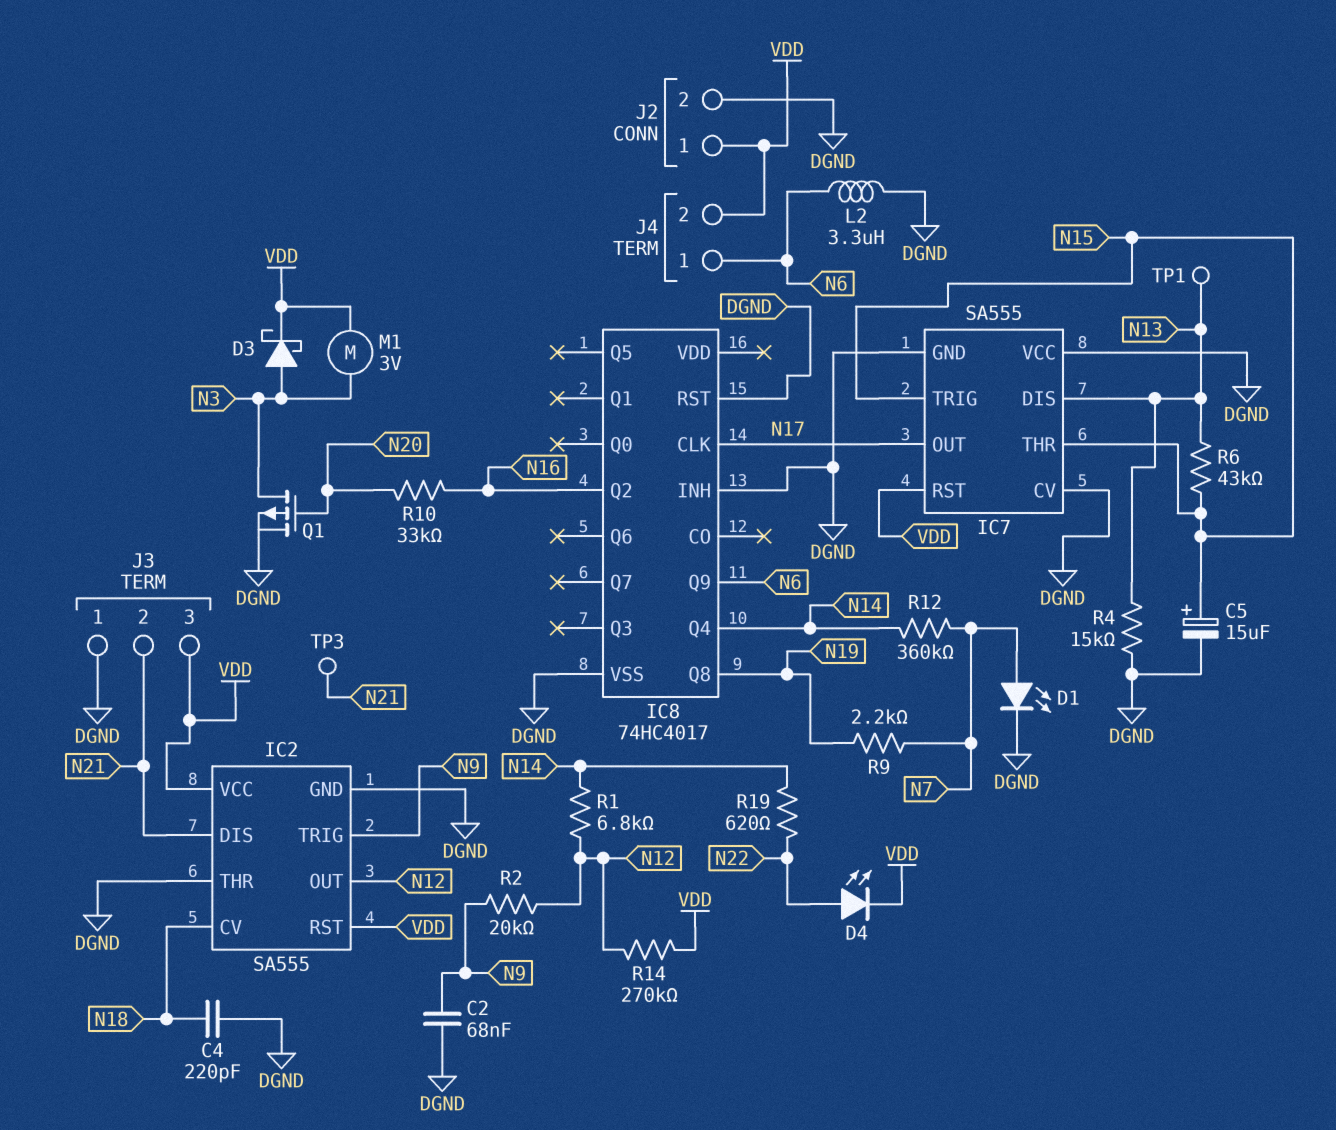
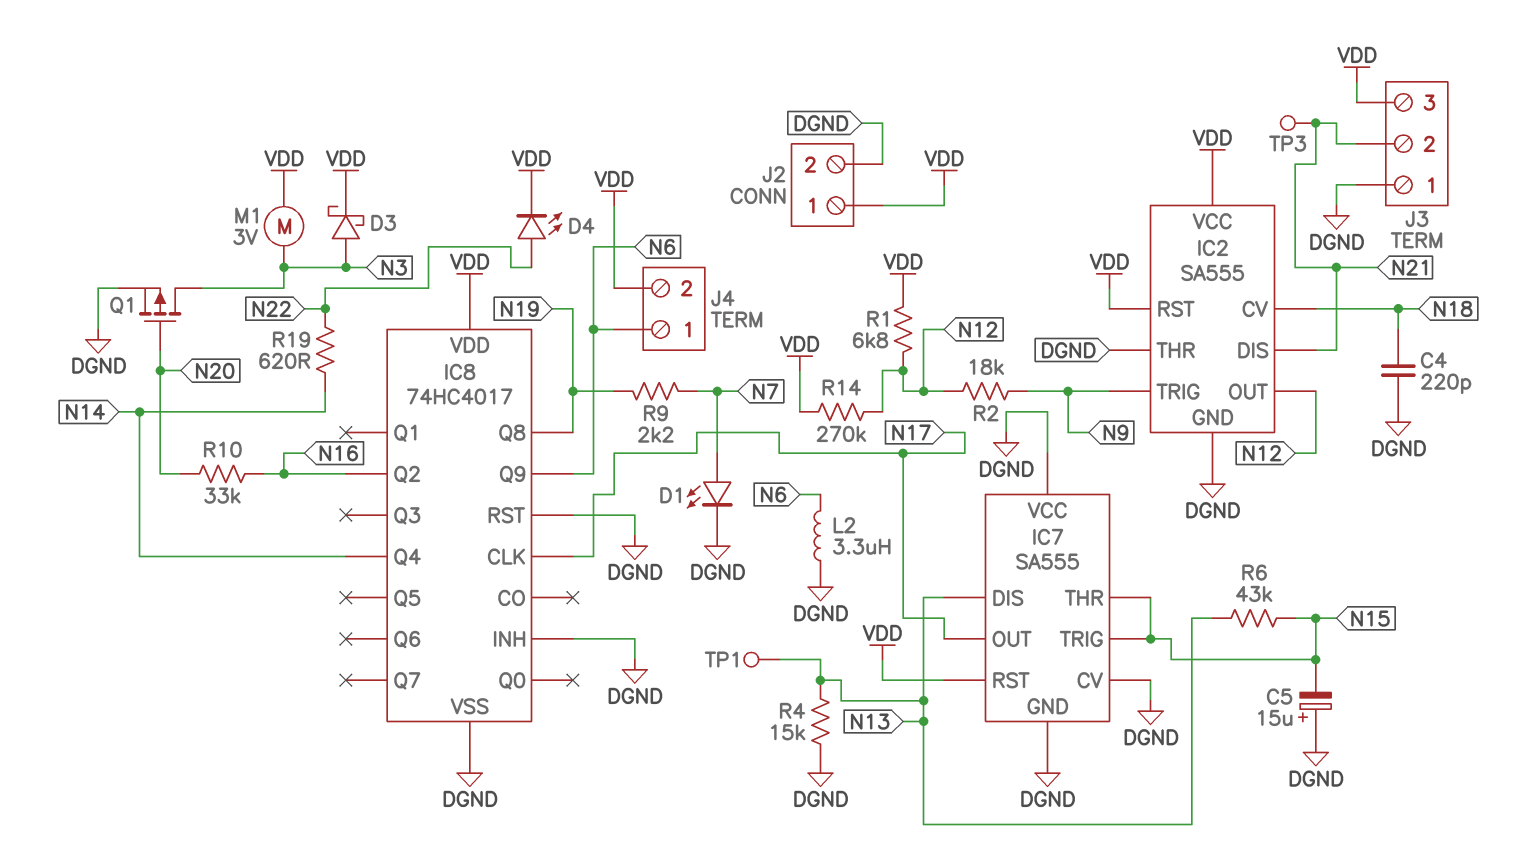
C2: 68nF (DGND, N9) -> none
C5: 15uF (plus N15, minus DGND) -> 15uF (plus DGND, minus N15)
IC8 pin VDD: none -> VDD
R1: 6.8k (N12, N14) -> 6.8k (N12, VDD)
R2: 20k (N9, N12) -> 18k (N9, N12)
R12: 360k (N7, N14) -> none

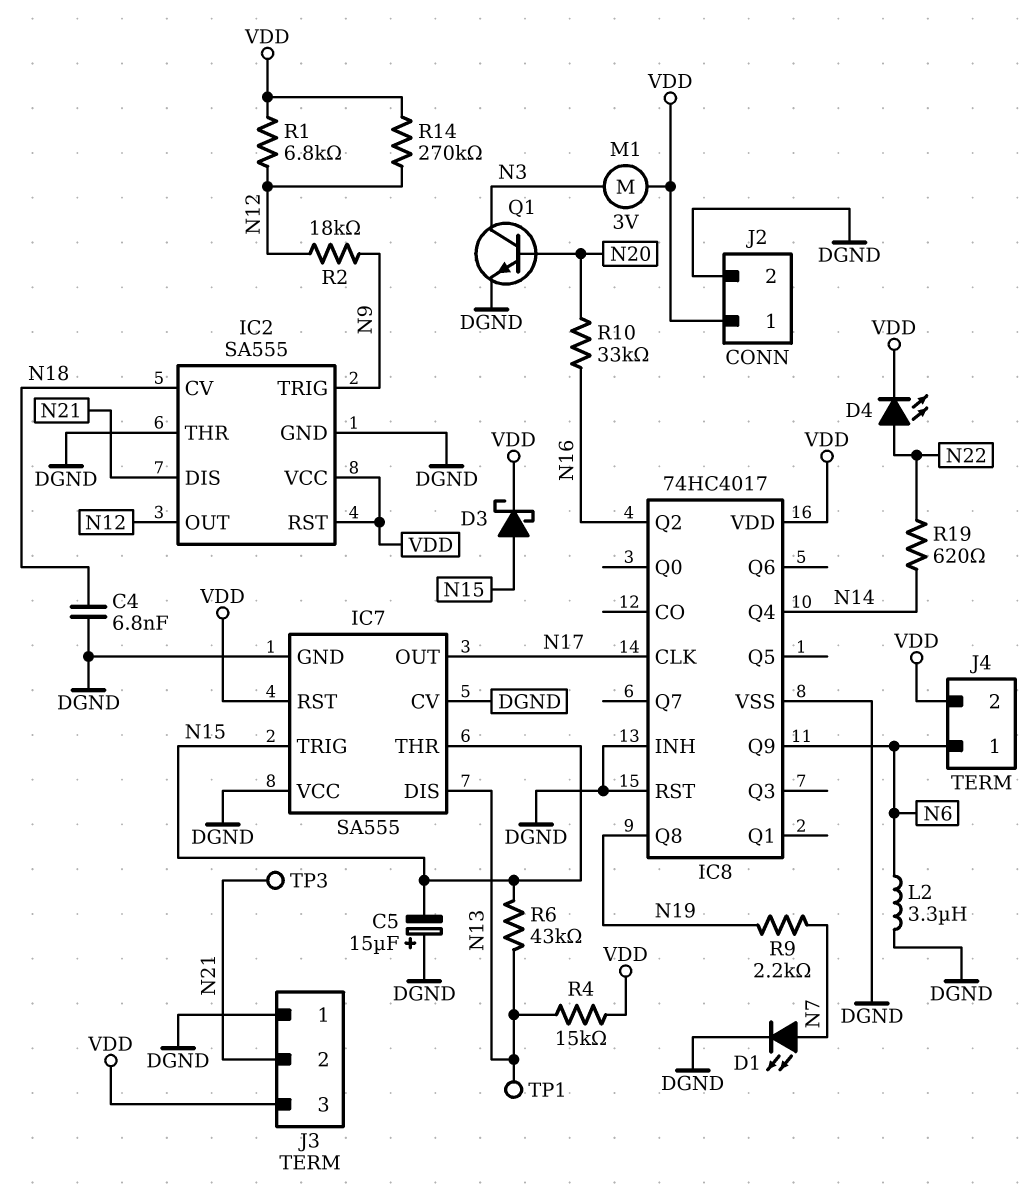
C4: 220pF (DGND, N18) -> 6.8nF (DGND, N18)
D3: schottky (A N3, K VDD) -> schottky (A N15, K VDD)
Q1: PMOS (G N20, D N3, S DGND) -> NPN (B N20, C N3, E DGND)
R4: 15k (DGND, N13) -> 15k (N13, VDD)

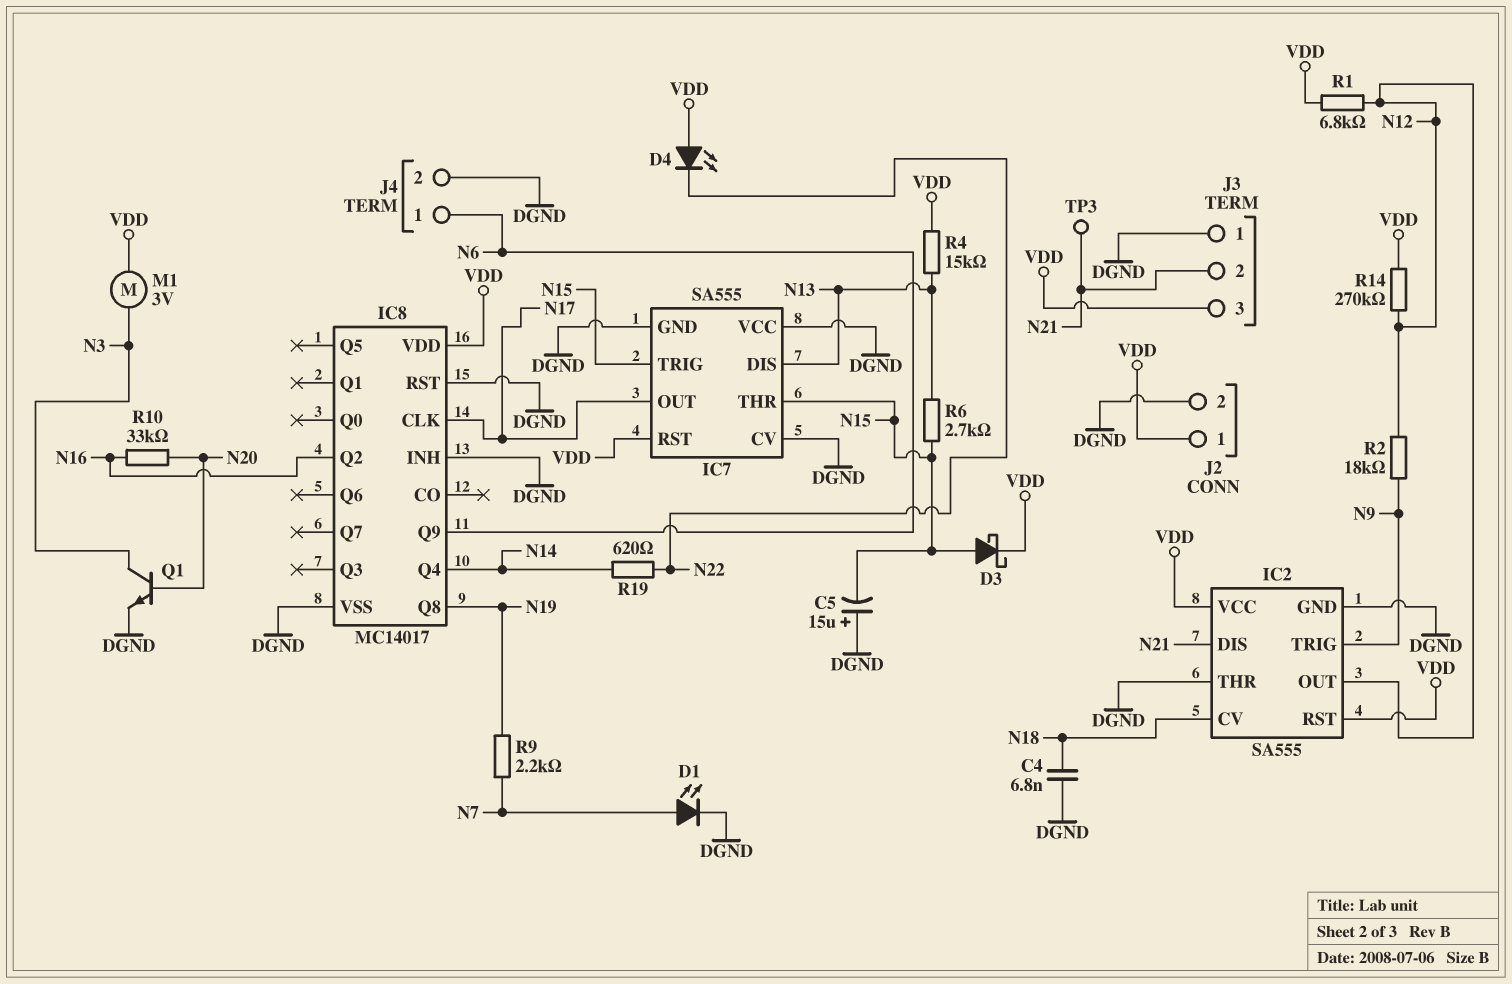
D4: LED (A N22, K VDD) -> LED (A VDD, K N22)
IC8: 74HC4017 -> MC14017
J4 pin 2: VDD -> DGND
L2: 3.3uH (DGND, N6) -> none
R6: 43k (N13, N15) -> 2.7k (N13, N15)
TP1: test point (N13) -> none

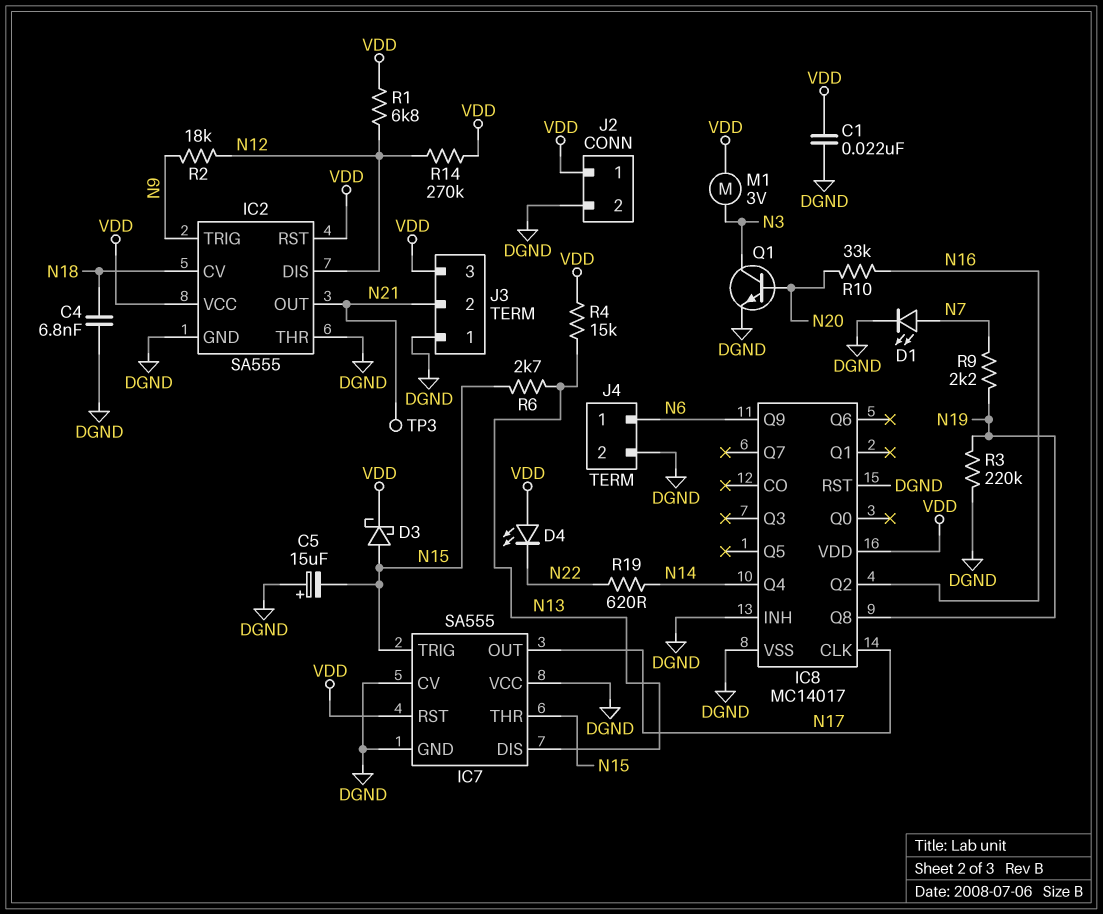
C1: none -> 22nF (DGND, VDD)
IC2 pin DIS: N21 -> N12
IC2 pin OUT: N12 -> N21
R3: none -> 220k (DGND, N19)

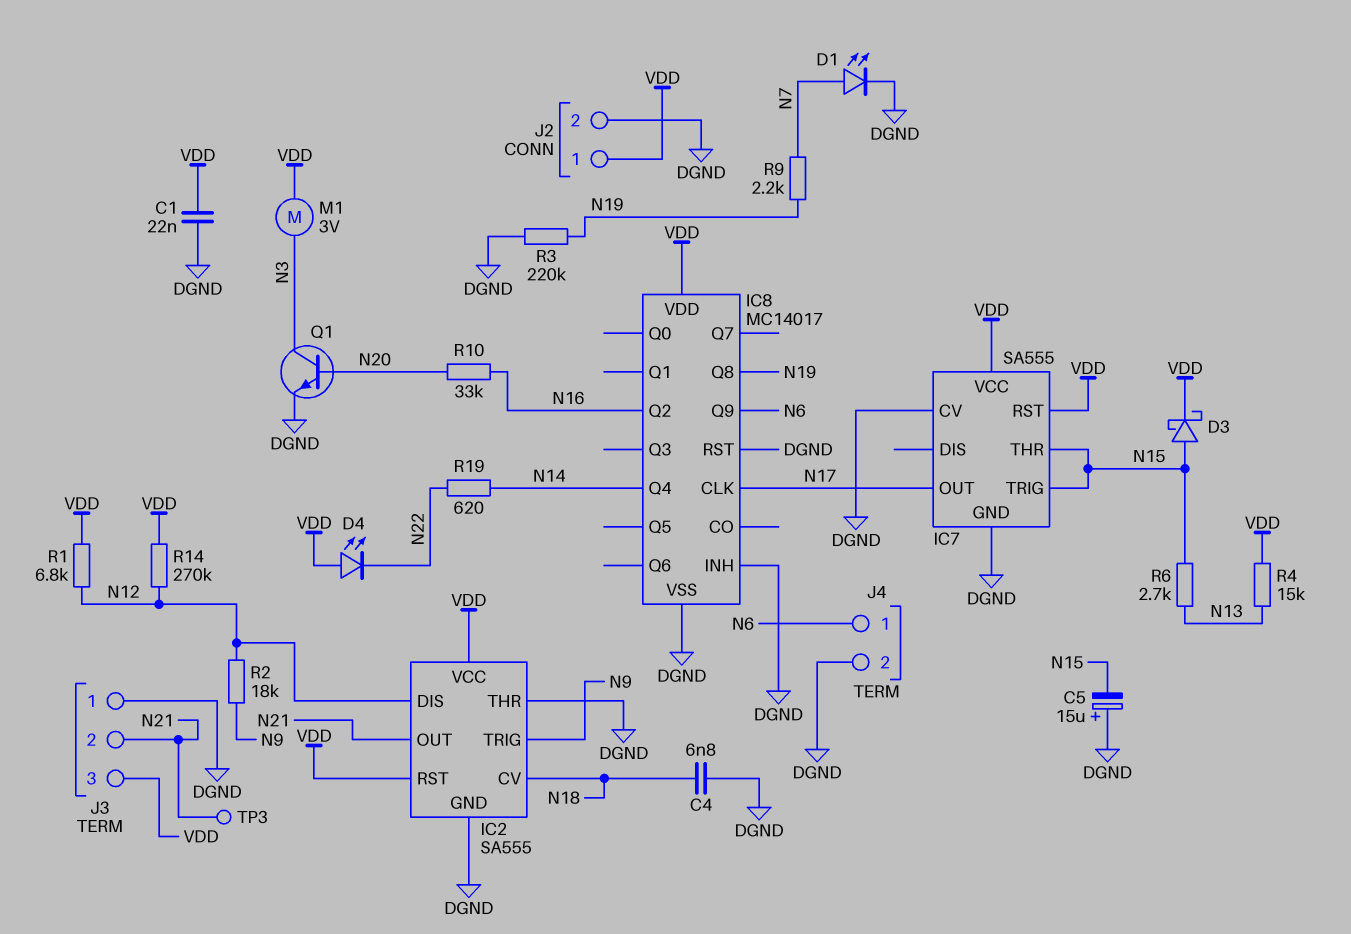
IC7 pin DIS: N13 -> none
IC7 pin VCC: DGND -> VDD

